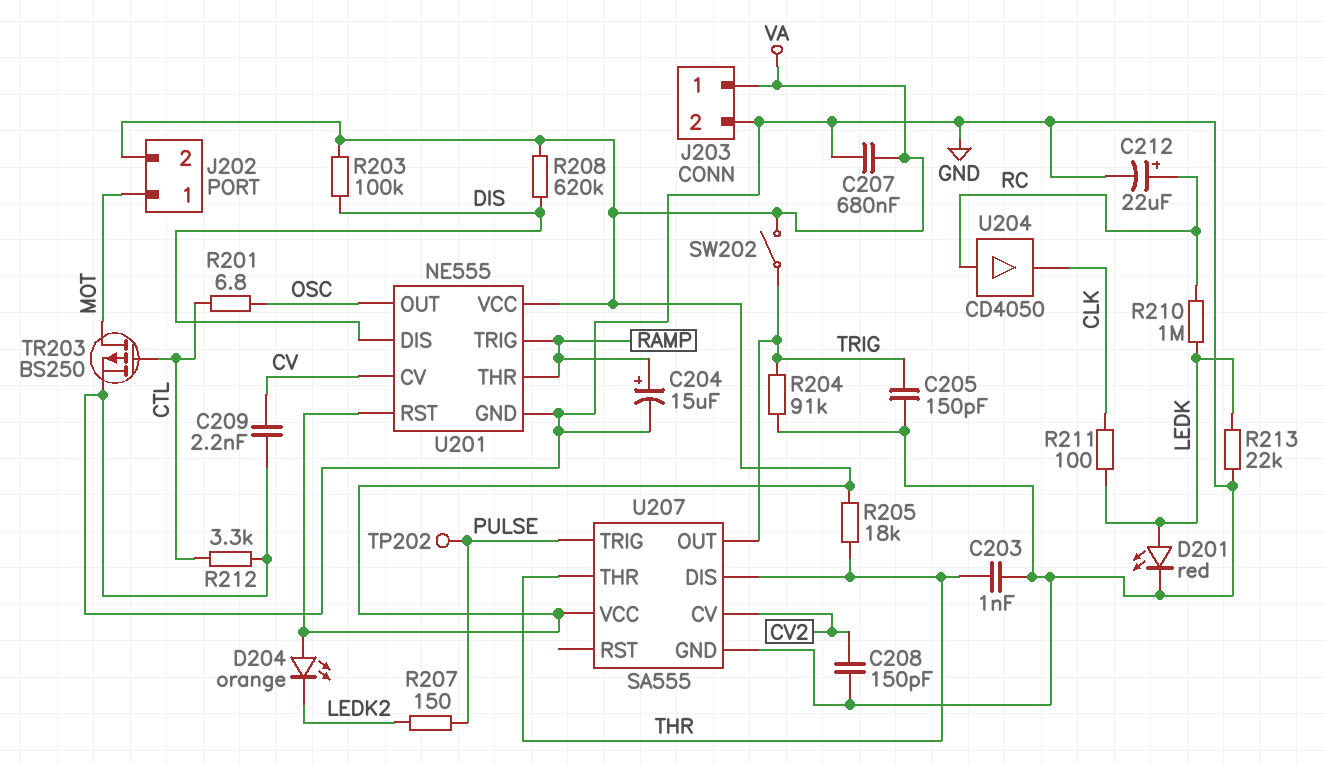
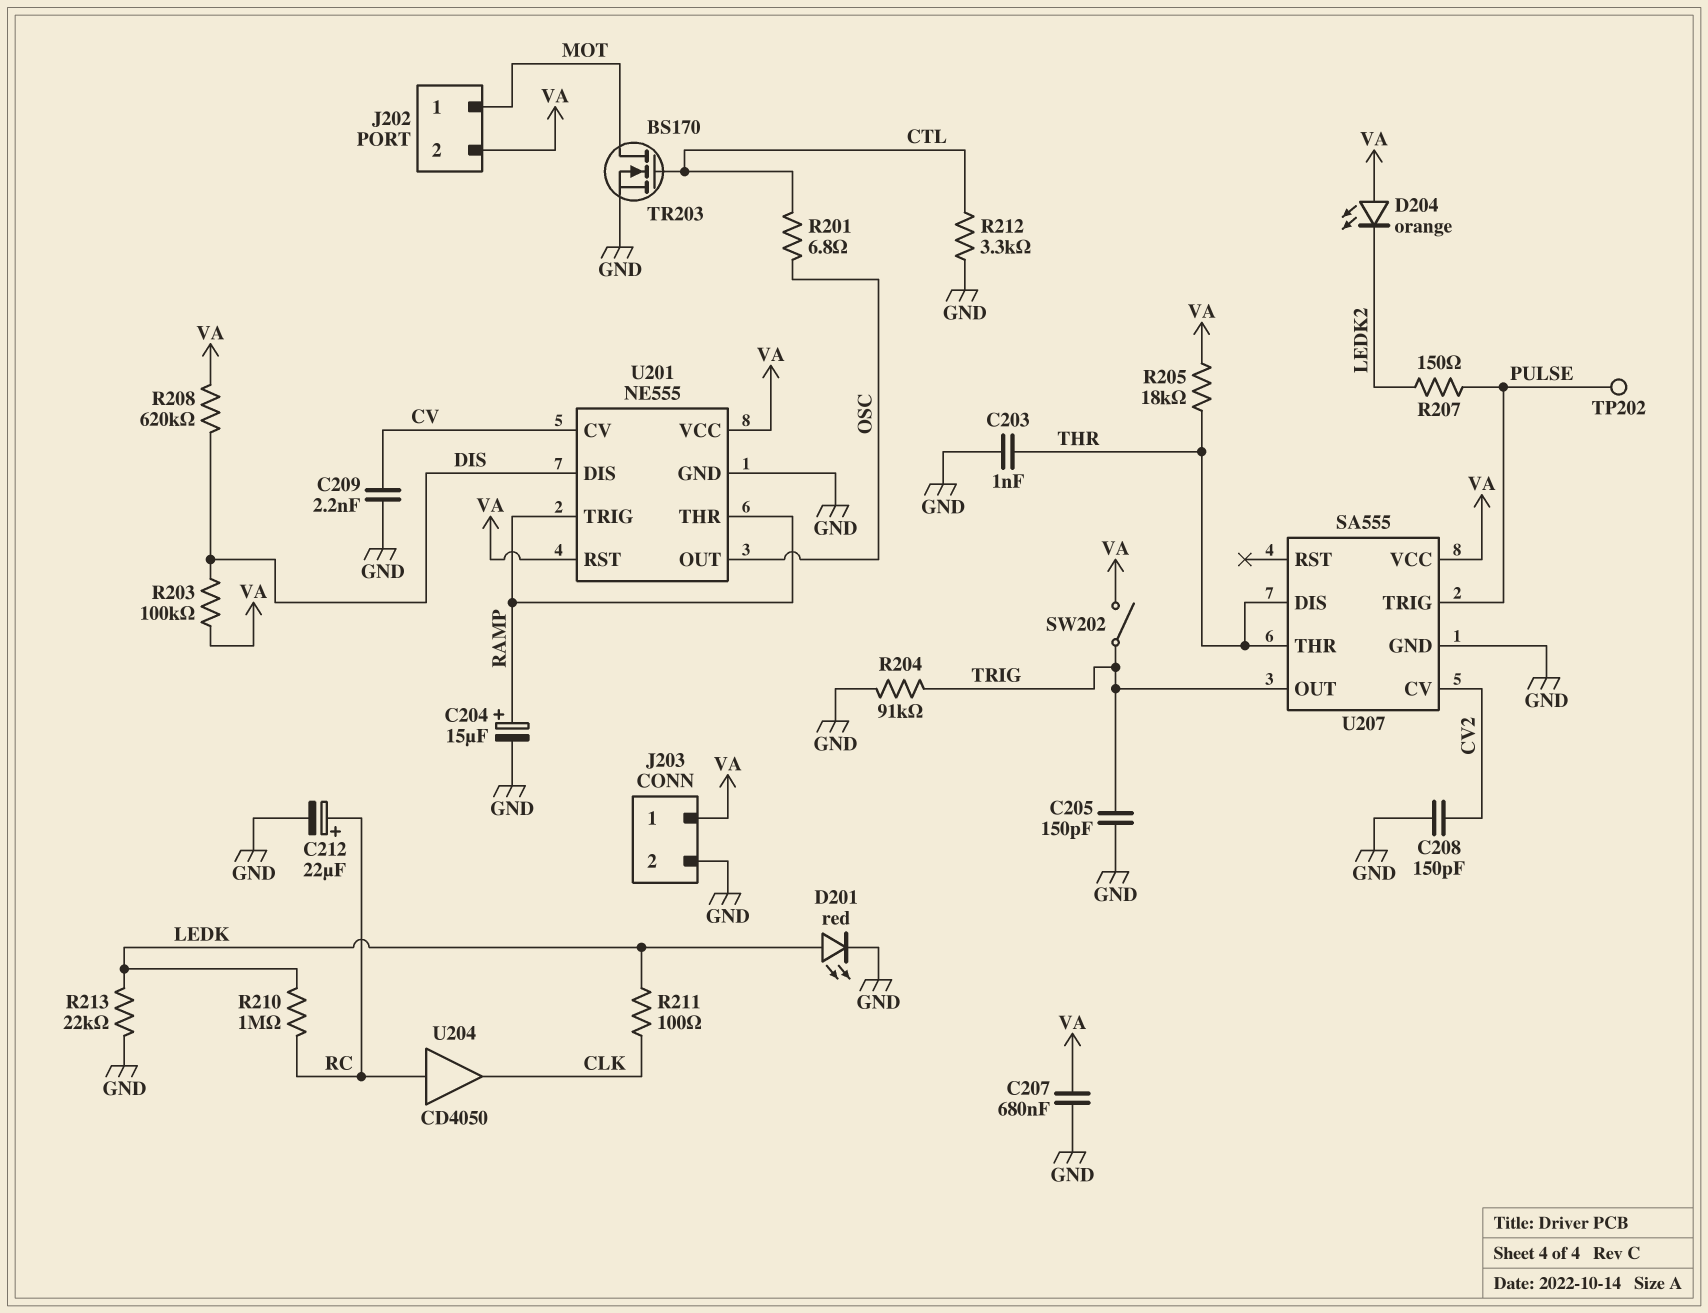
TR203: PMOS BS250 (G CTL, D MOT, S GND) -> NMOS BS170 (G CTL, D MOT, S GND)

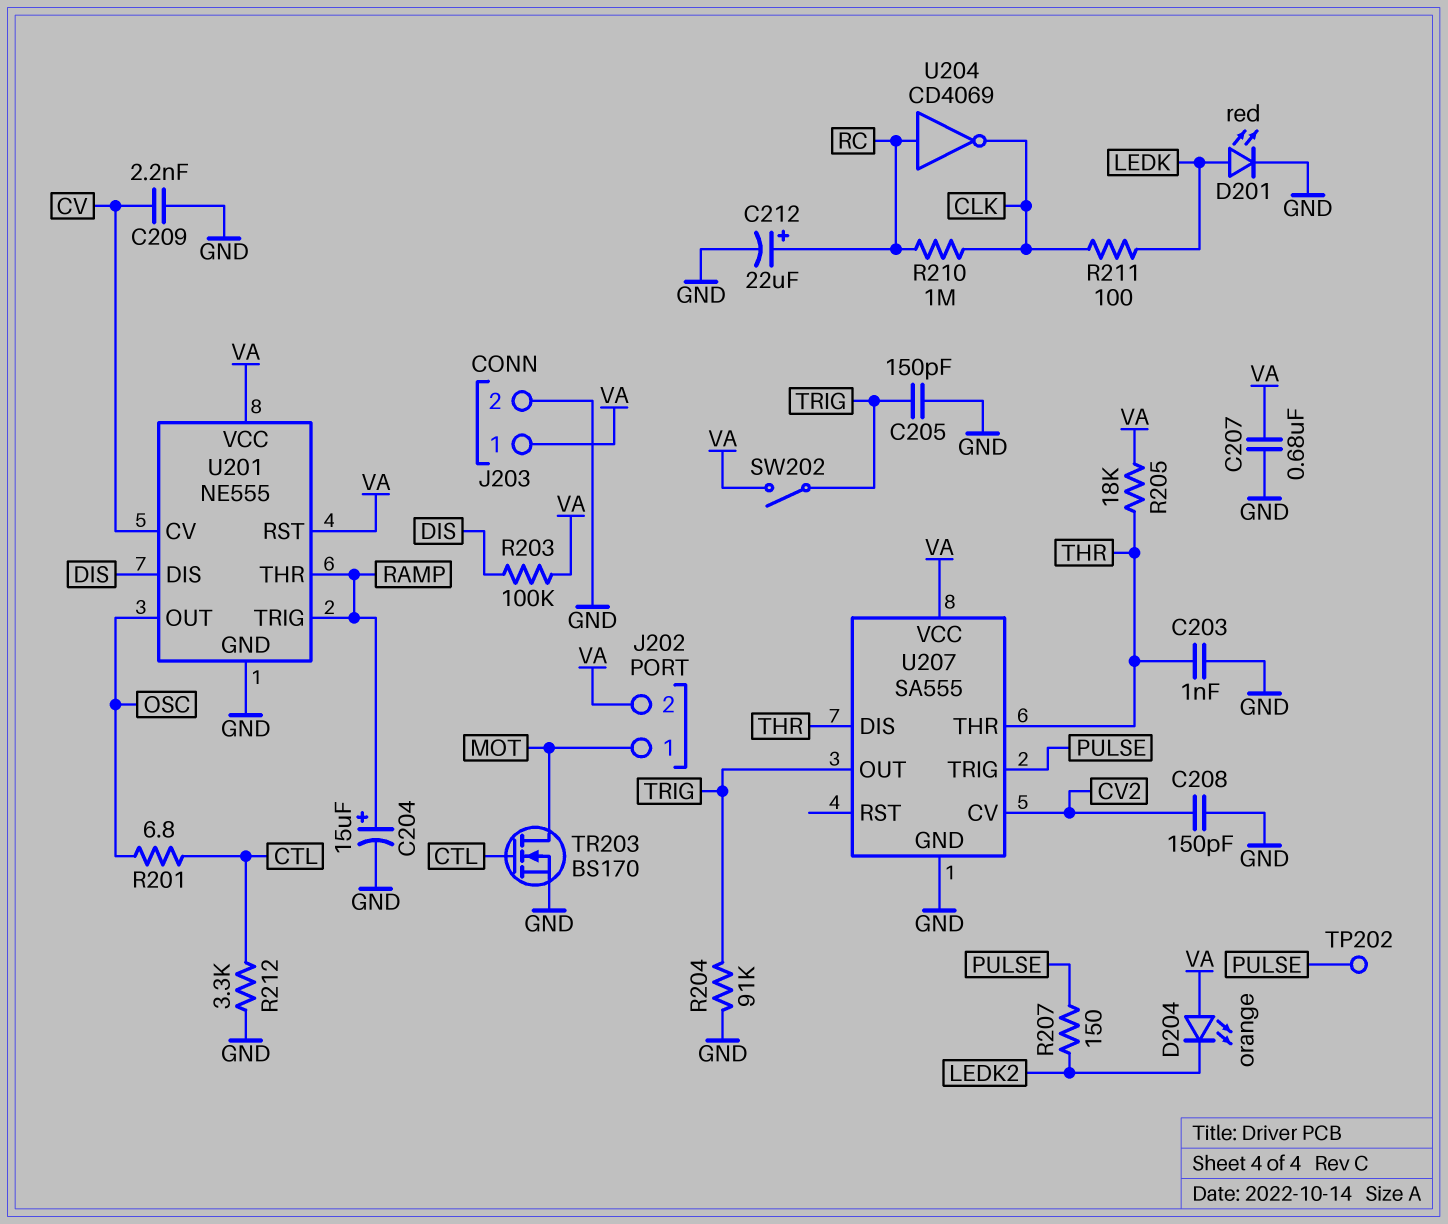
R208: 620k (DIS, VA) -> none
R210: 1M (LEDK, RC) -> 1M (CLK, RC)
R213: 22k (GND, LEDK) -> none
U204: buffer CD4050 (in RC, out CLK) -> NOT CD4069 (in RC, out CLK)

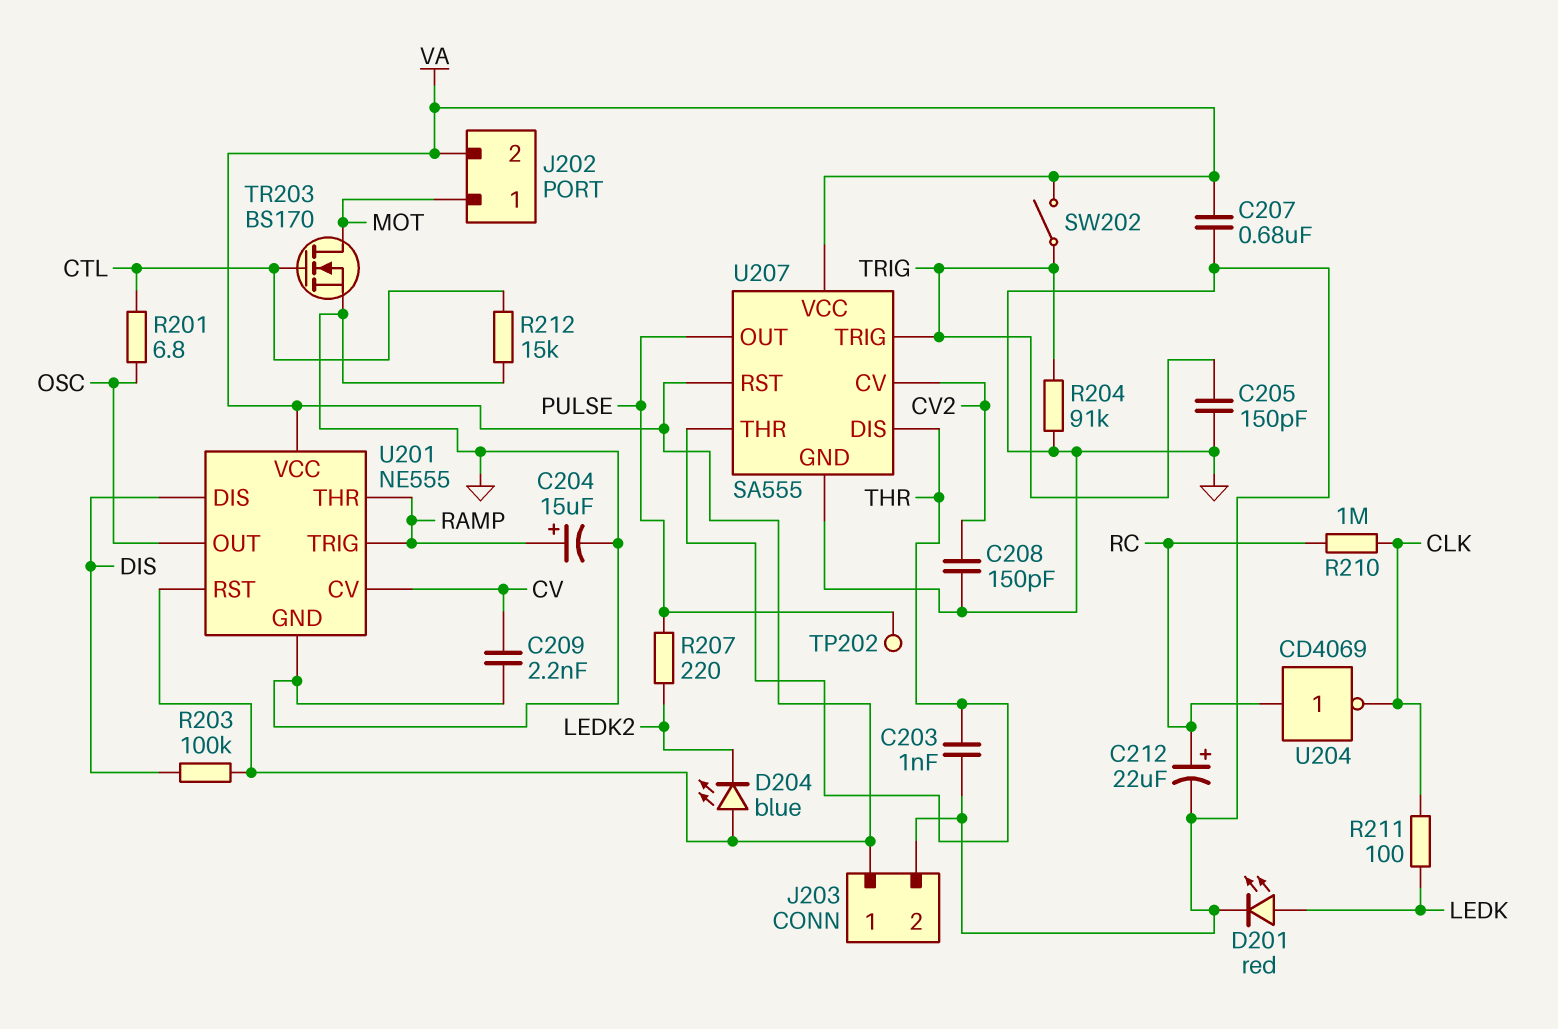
D204: LED orange (A VA, K LEDK2) -> LED blue (A VA, K LEDK2)
R205: 18k (THR, VA) -> none
R207: 150 (LEDK2, PULSE) -> 220 (LEDK2, PULSE)
R212: 3.3k (CTL, GND) -> 15k (CTL, GND)
U207 pin OUT: TRIG -> PULSE
U207 pin RST: none -> VA
U207 pin TRIG: PULSE -> TRIG

